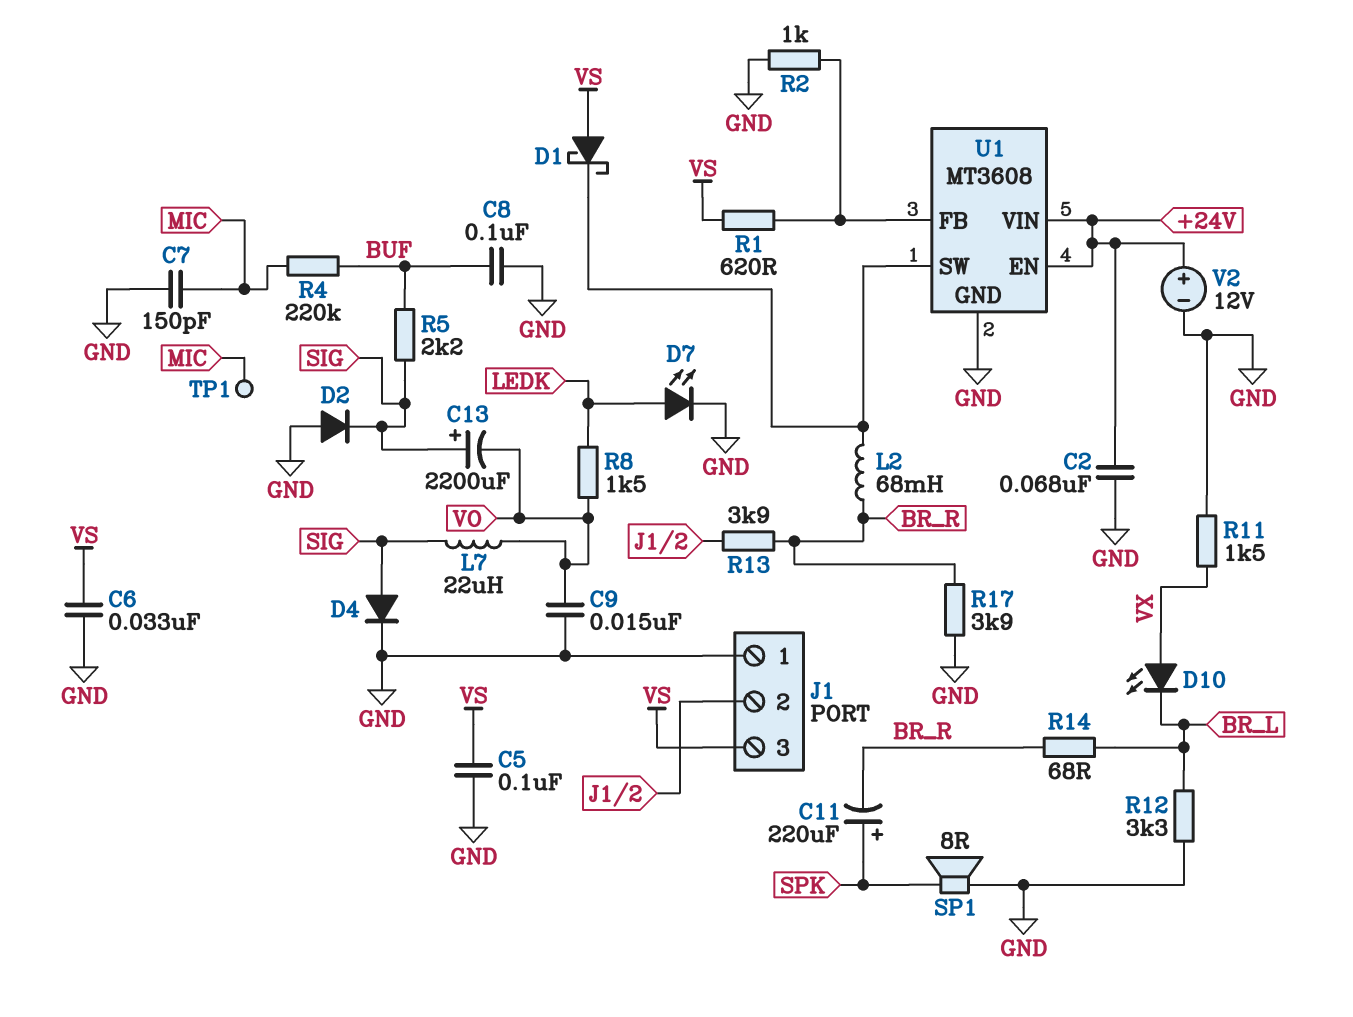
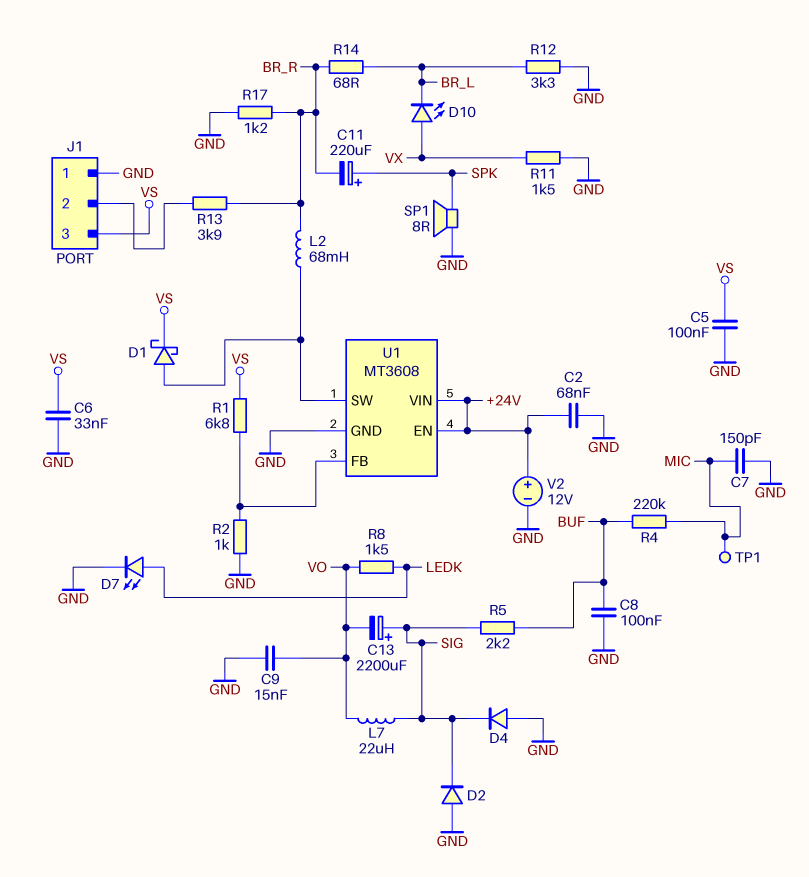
D1: schottky (A VS, K U1/SW) -> schottky (A U1/SW, K VS)
D4: diode (A SIG, K GND) -> diode (A GND, K SIG)
R1: 620 (U1/FB, VS) -> 6.8k (U1/FB, VS)
R17: 3.9k (BR_R, GND) -> 1.2k (BR_R, GND)

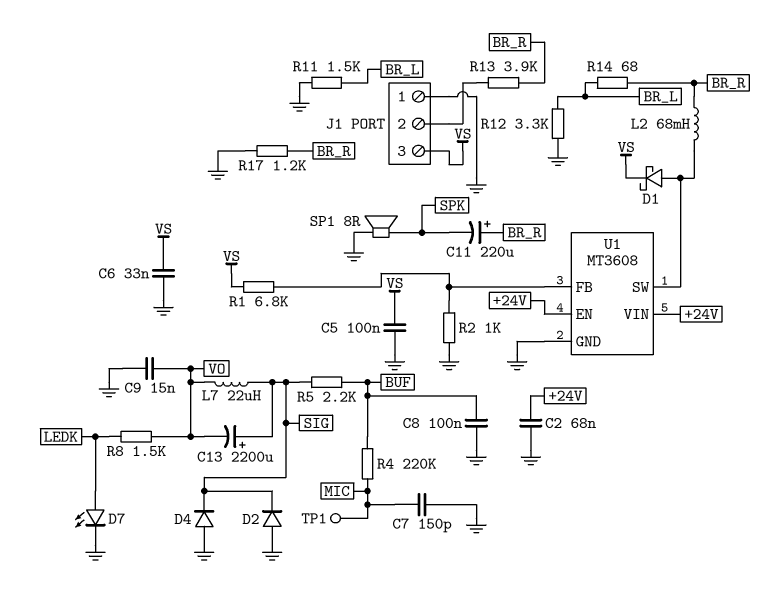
C11: 220uF (plus SPK, minus BR_R) -> 220uF (plus BR_R, minus SPK)
D10: LED (A VX, K BR_L) -> none
R11: 1.5k (GND, VX) -> 1.5k (BR_L, GND)
V2: 12V (plus +24V, minus GND) -> none

